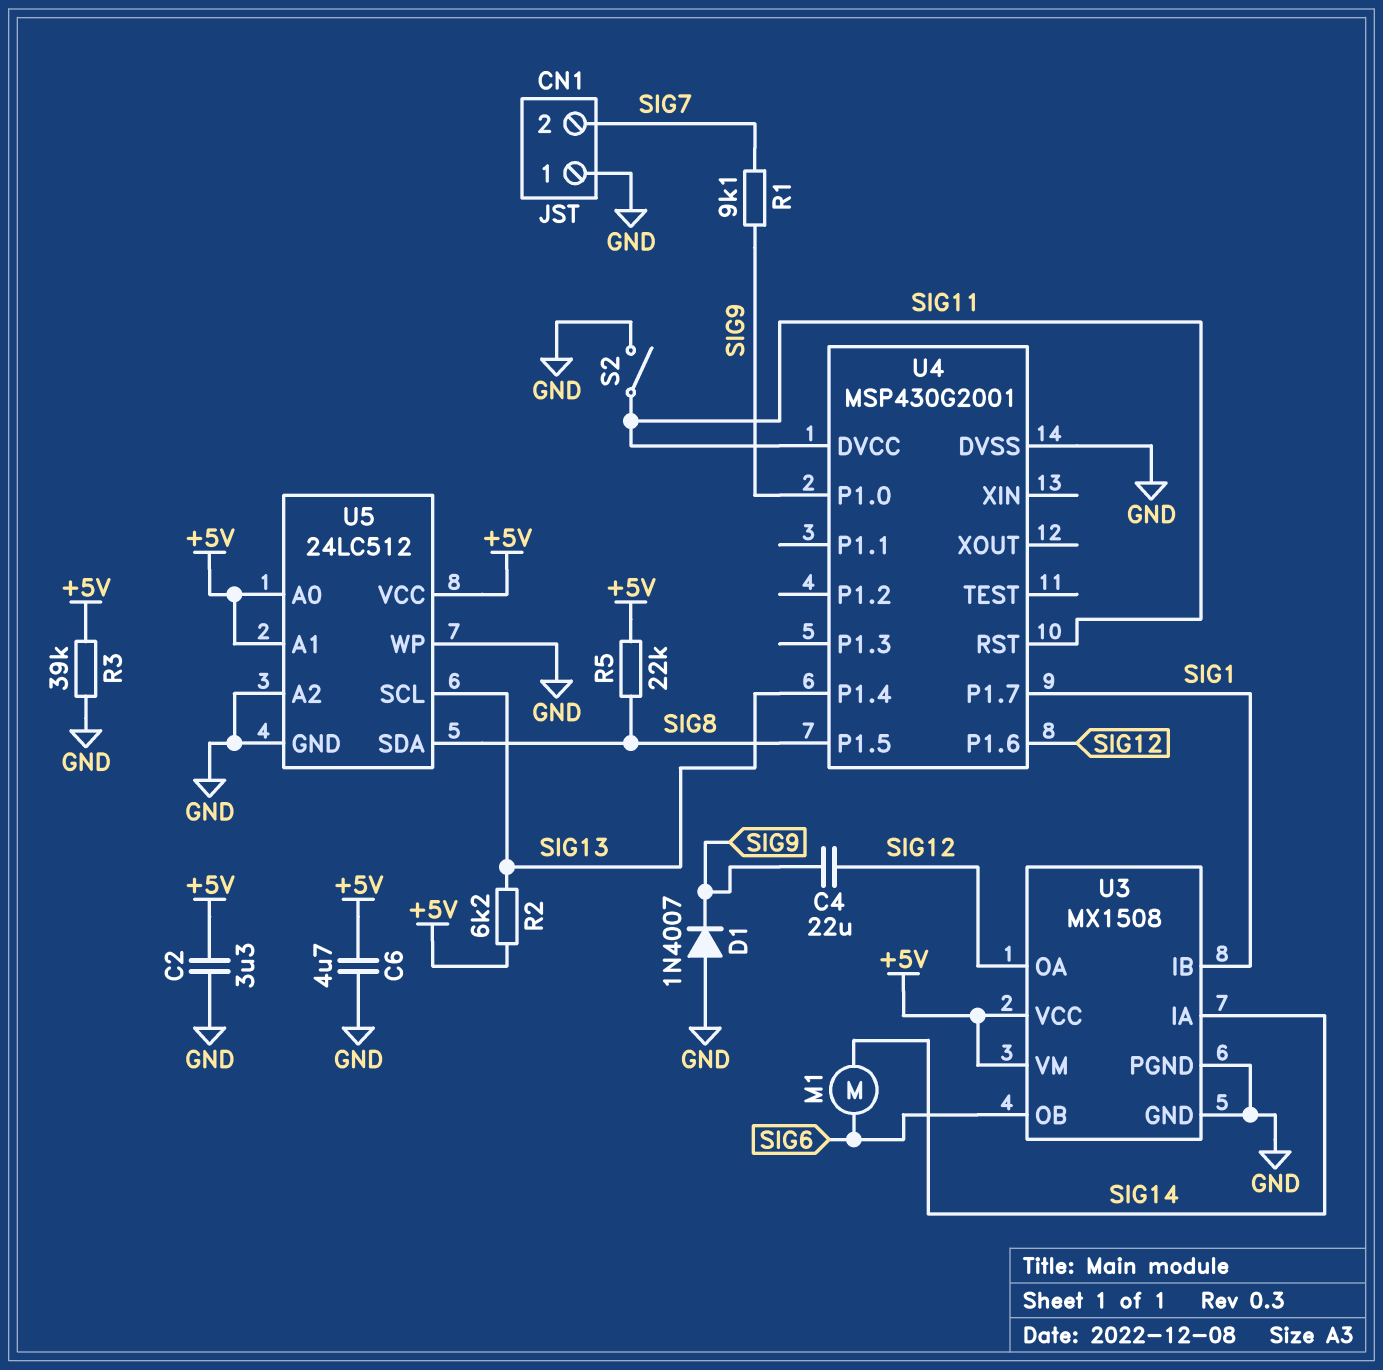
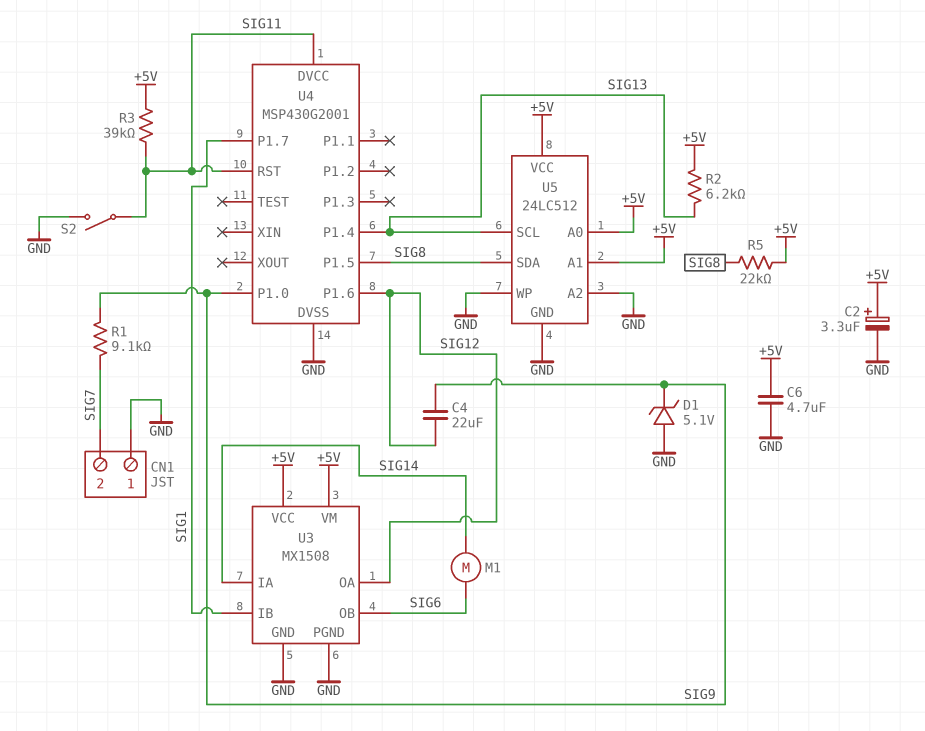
C2: 3.3uF (+5V, GND) -> 3.3uF (plus +5V, minus GND)
D1: diode 1N4007 (A GND, K SIG9) -> zener 5.1V (A GND, K SIG9)
R3: 39k (+5V, GND) -> 39k (+5V, SIG11)

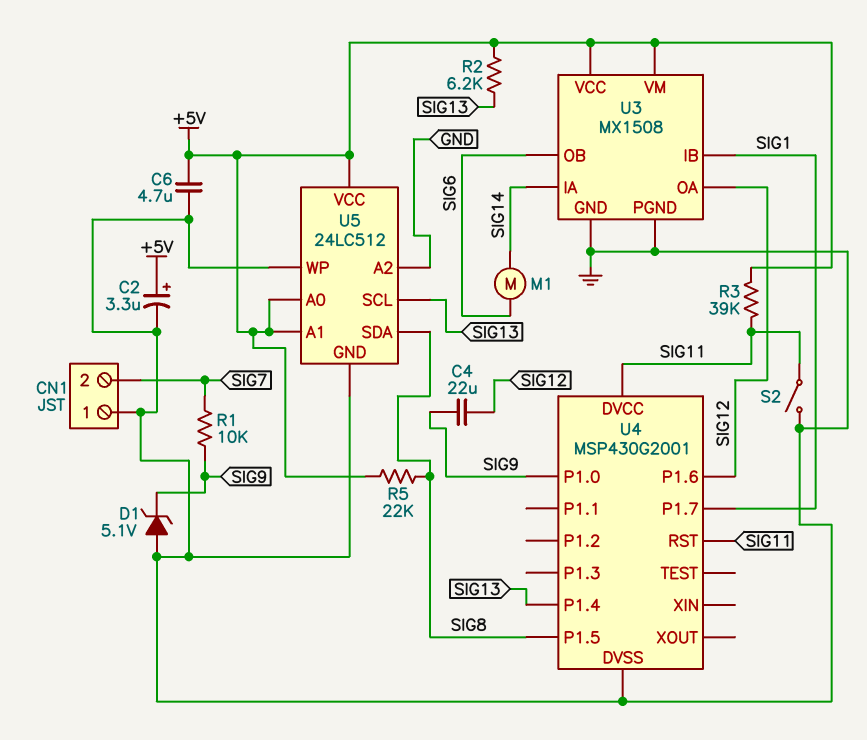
R1: 9.1k (SIG7, SIG9) -> 10k (SIG7, SIG9)

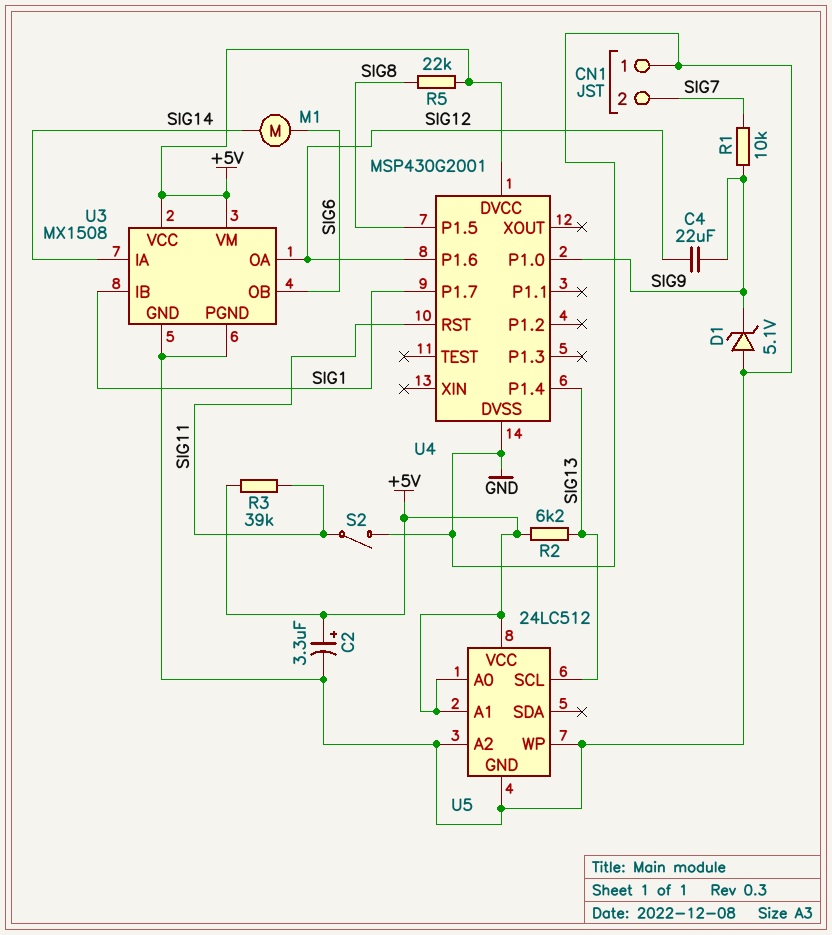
C6: 4.7uF (+5V, GND) -> none
U4 pin DVCC: SIG11 -> +5V
U5 pin SDA: SIG8 -> none

